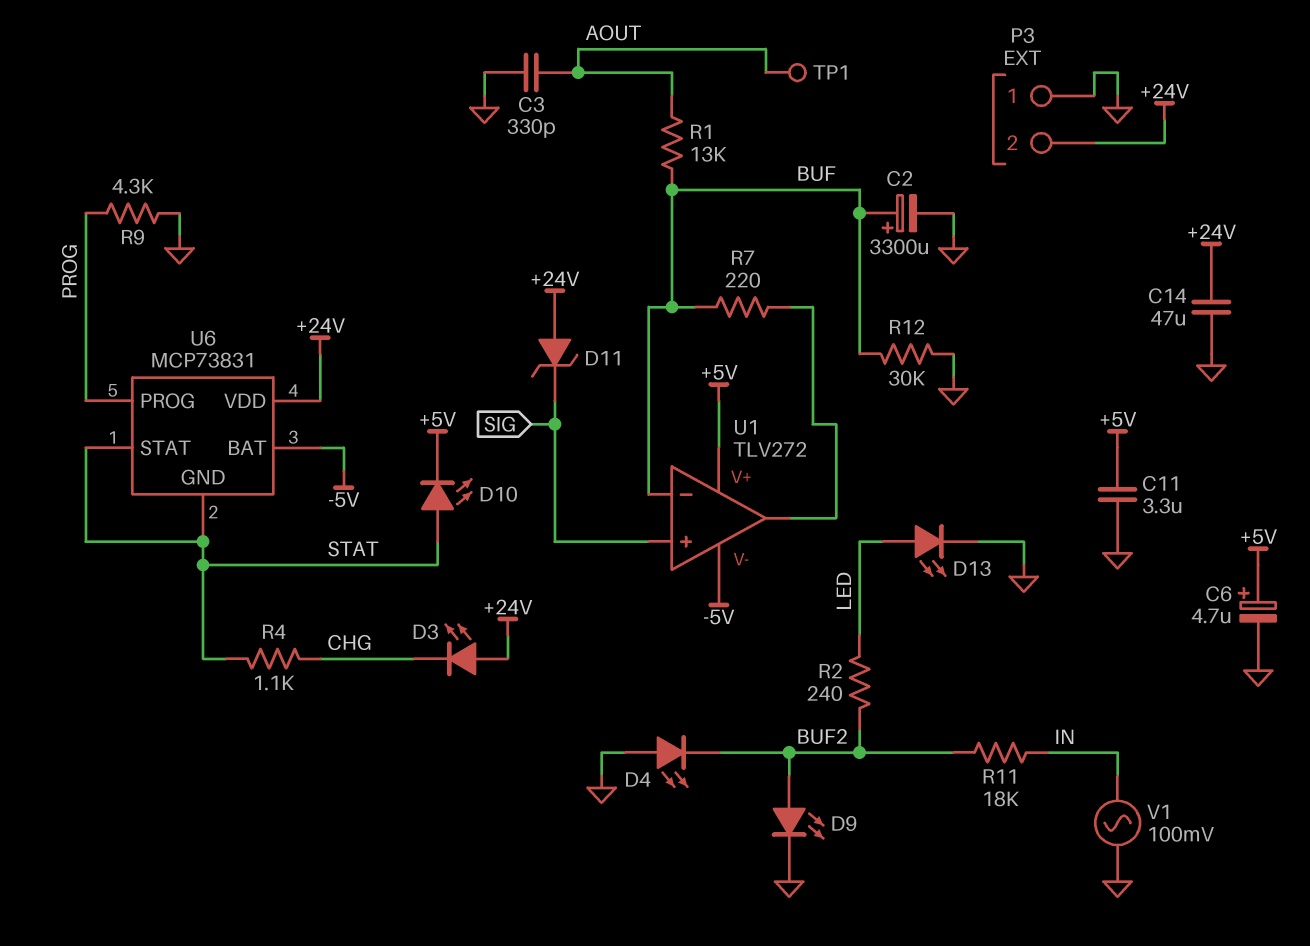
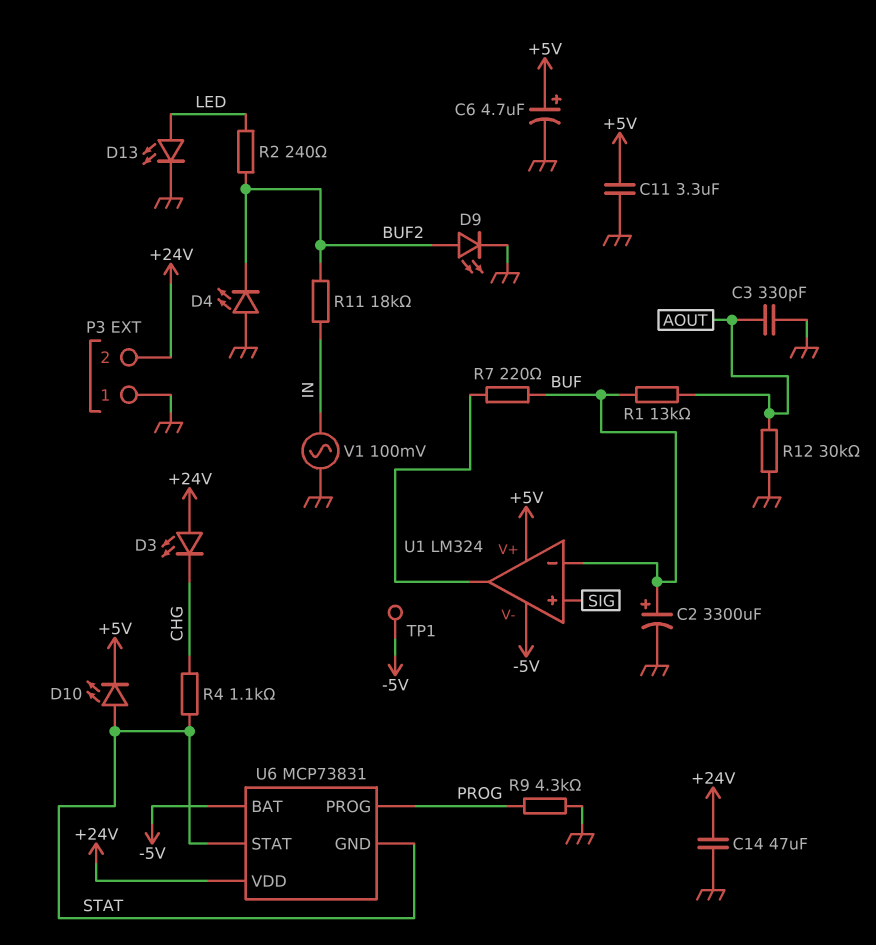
D11: zener (A +24V, K SIG) -> none
R12: 30k (BUF, GND) -> 30k (AOUT, GND)
TP1: test point (AOUT) -> test point (-5V)
U1: TLV272 -> LM324

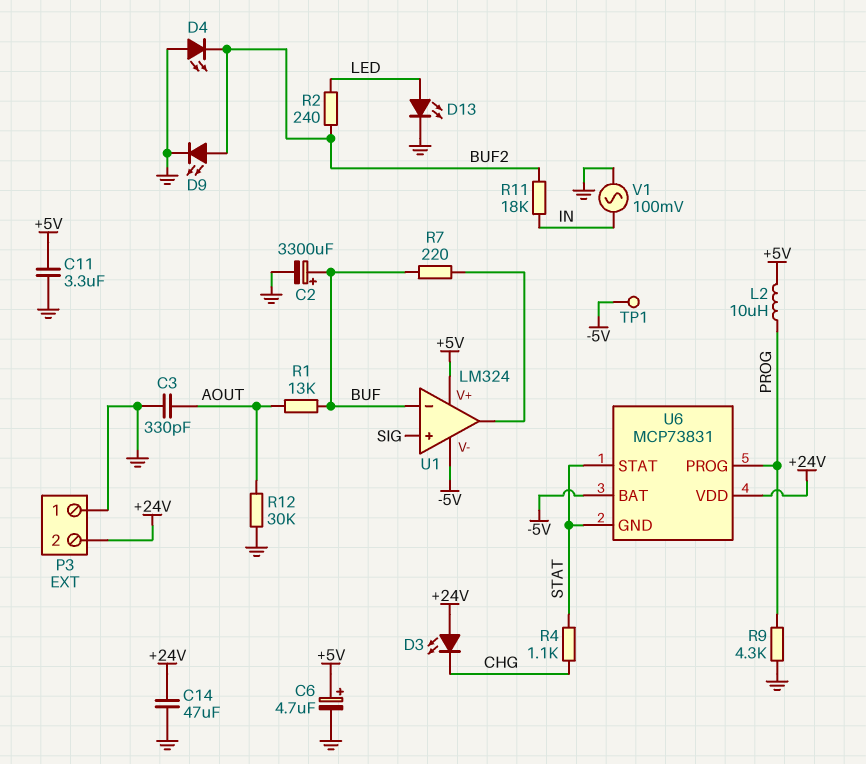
D10: LED (A STAT, K +5V) -> none
L2: none -> 10uH (+5V, PROG)

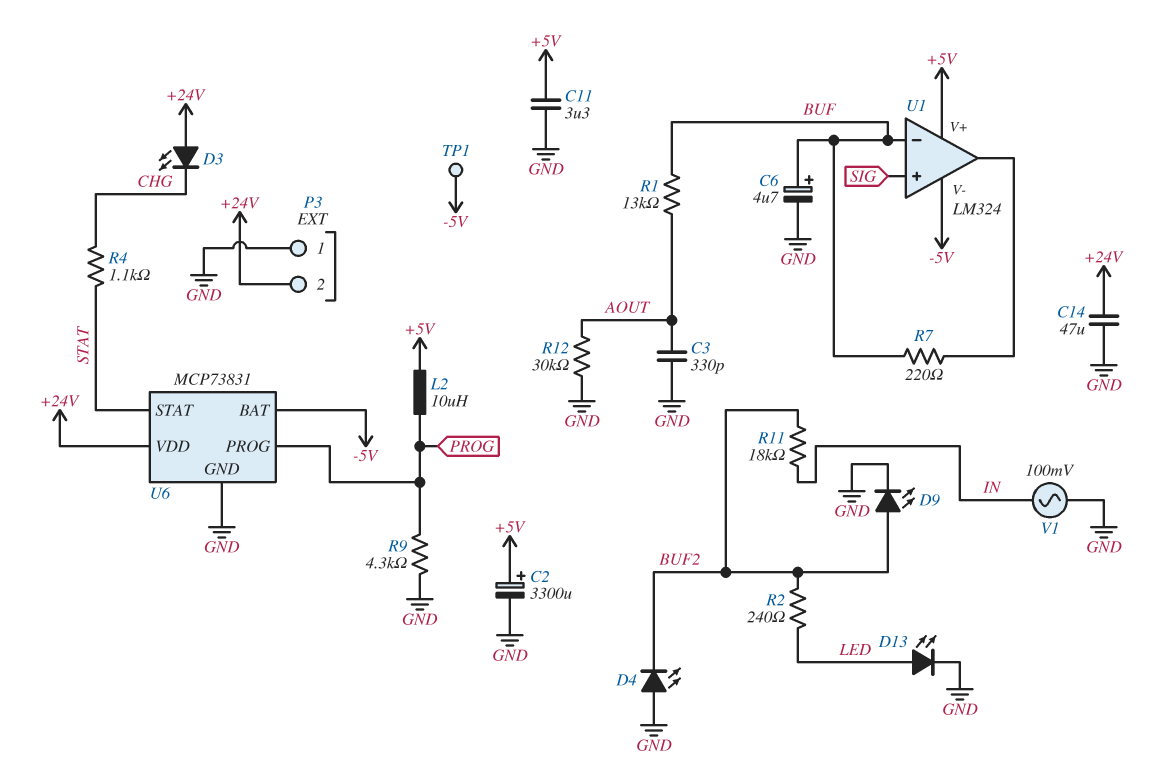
C2: 3300uF (plus BUF, minus GND) -> 3300uF (plus +5V, minus GND)
C6: 4.7uF (plus +5V, minus GND) -> 4.7uF (plus BUF, minus GND)
U6 pin GND: STAT -> GND

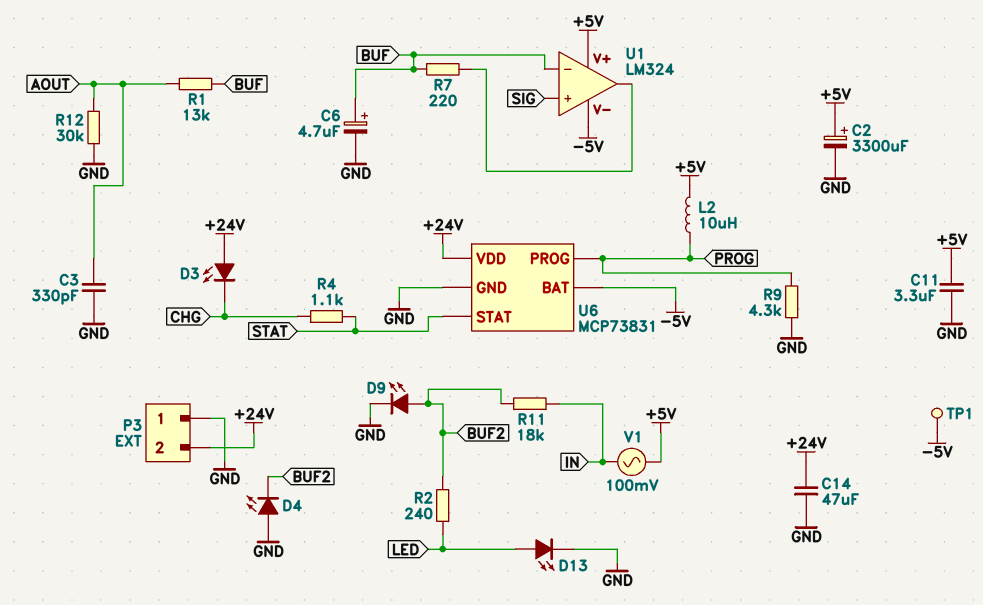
V1: AC 100mV (GND, IN) -> AC 100mV (+5V, IN)

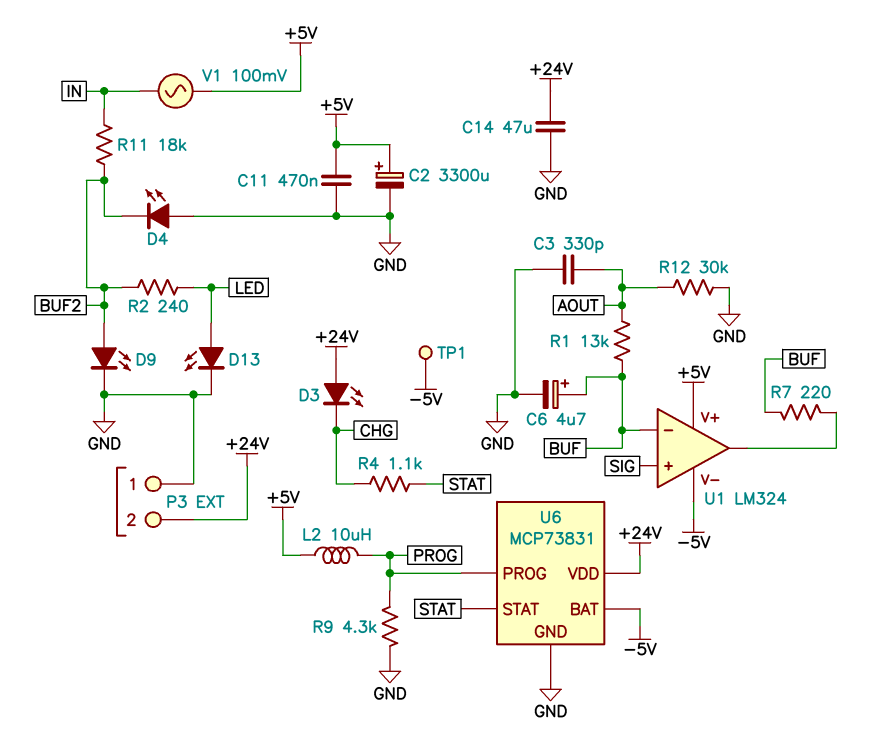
C11: 3.3uF (+5V, GND) -> 470nF (+5V, GND)

